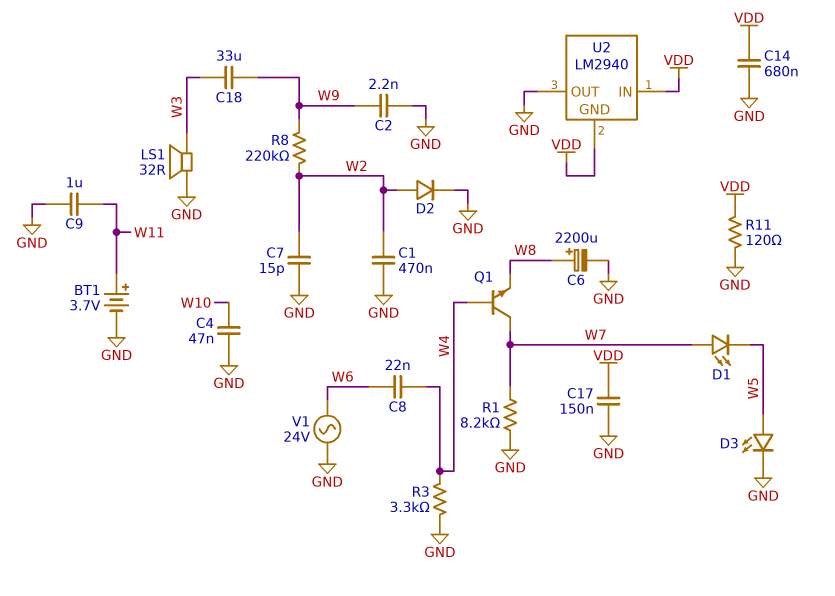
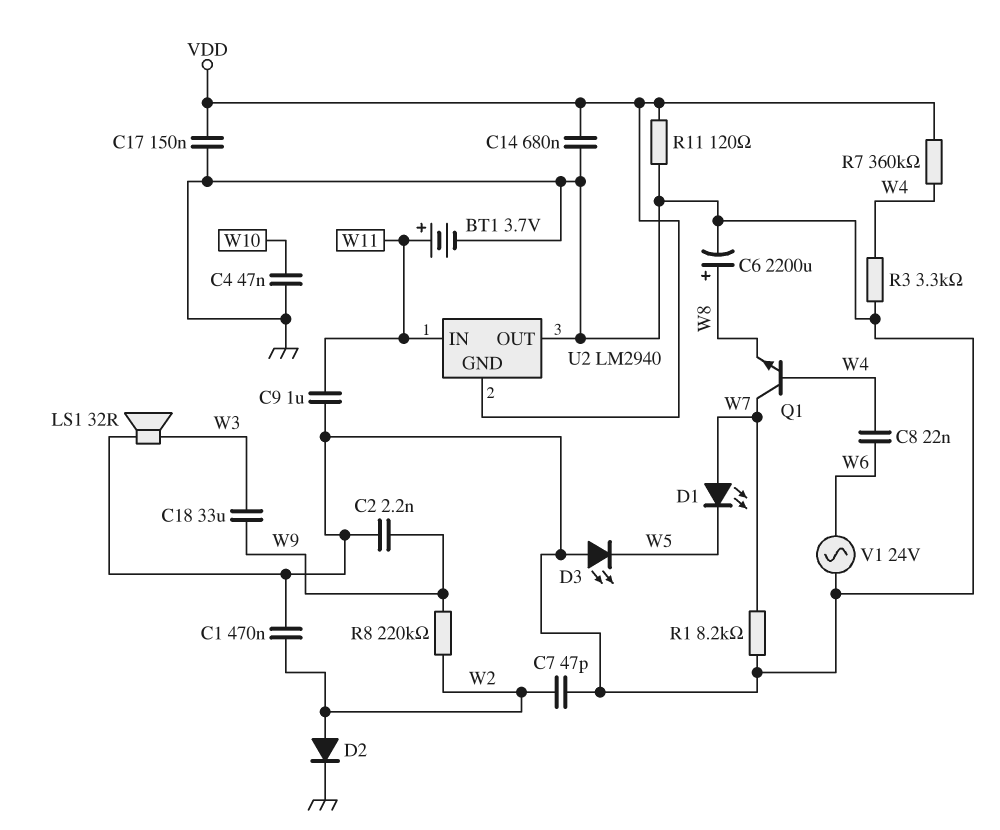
C7: 15pF (GND, W2) -> 47pF (GND, W2)
D3: LED (A W5, K GND) -> LED (A GND, K W5)
R7: none -> 360k (VDD, W4)
U2 pin IN: VDD -> W11

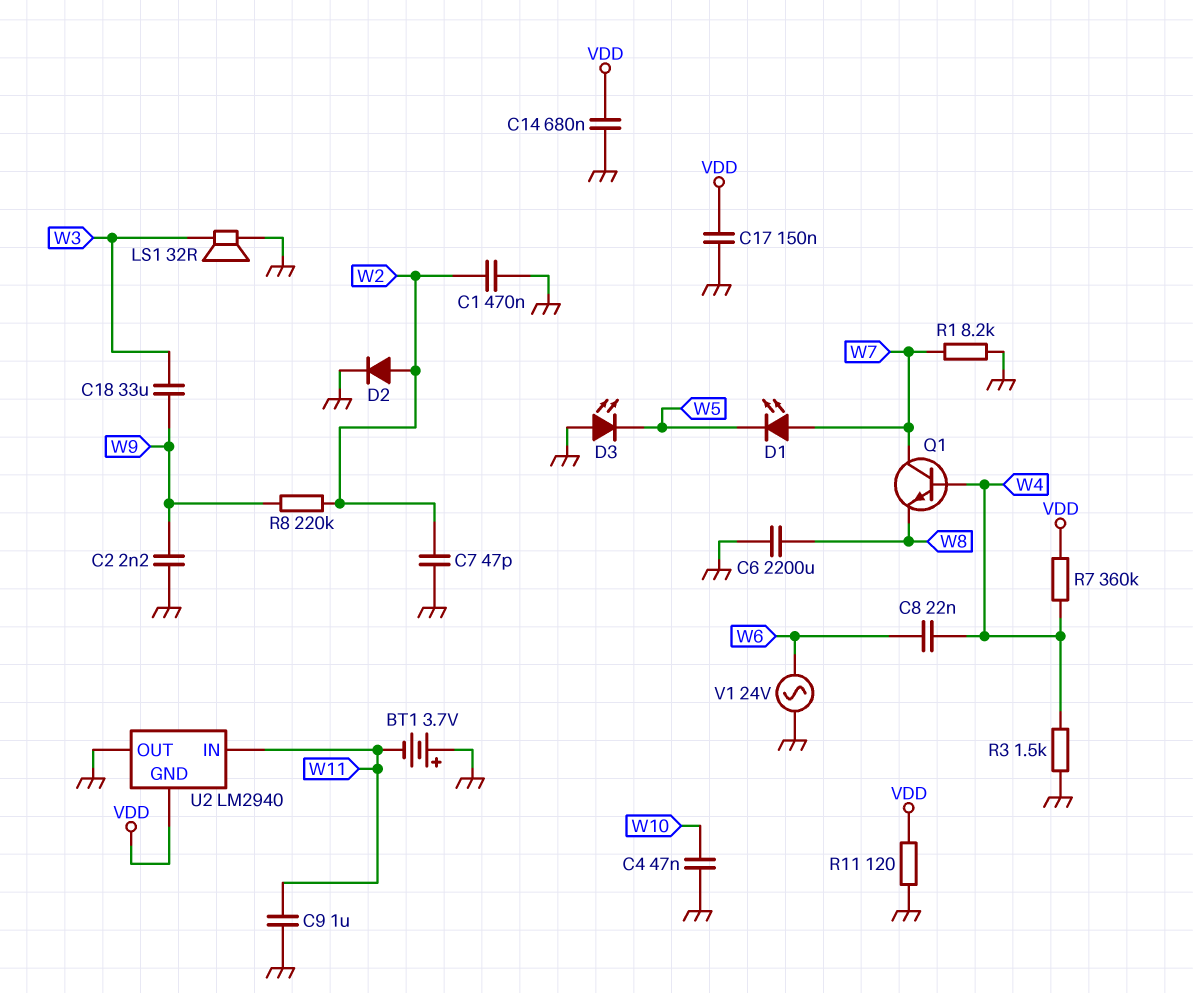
BT1: 3.7V (plus W11, minus GND) -> 3.7V (plus GND, minus W11)
C6: 2200uF (plus W8, minus GND) -> 2200uF (GND, W8)
R3: 3.3k (GND, W4) -> 1.5k (GND, W4)

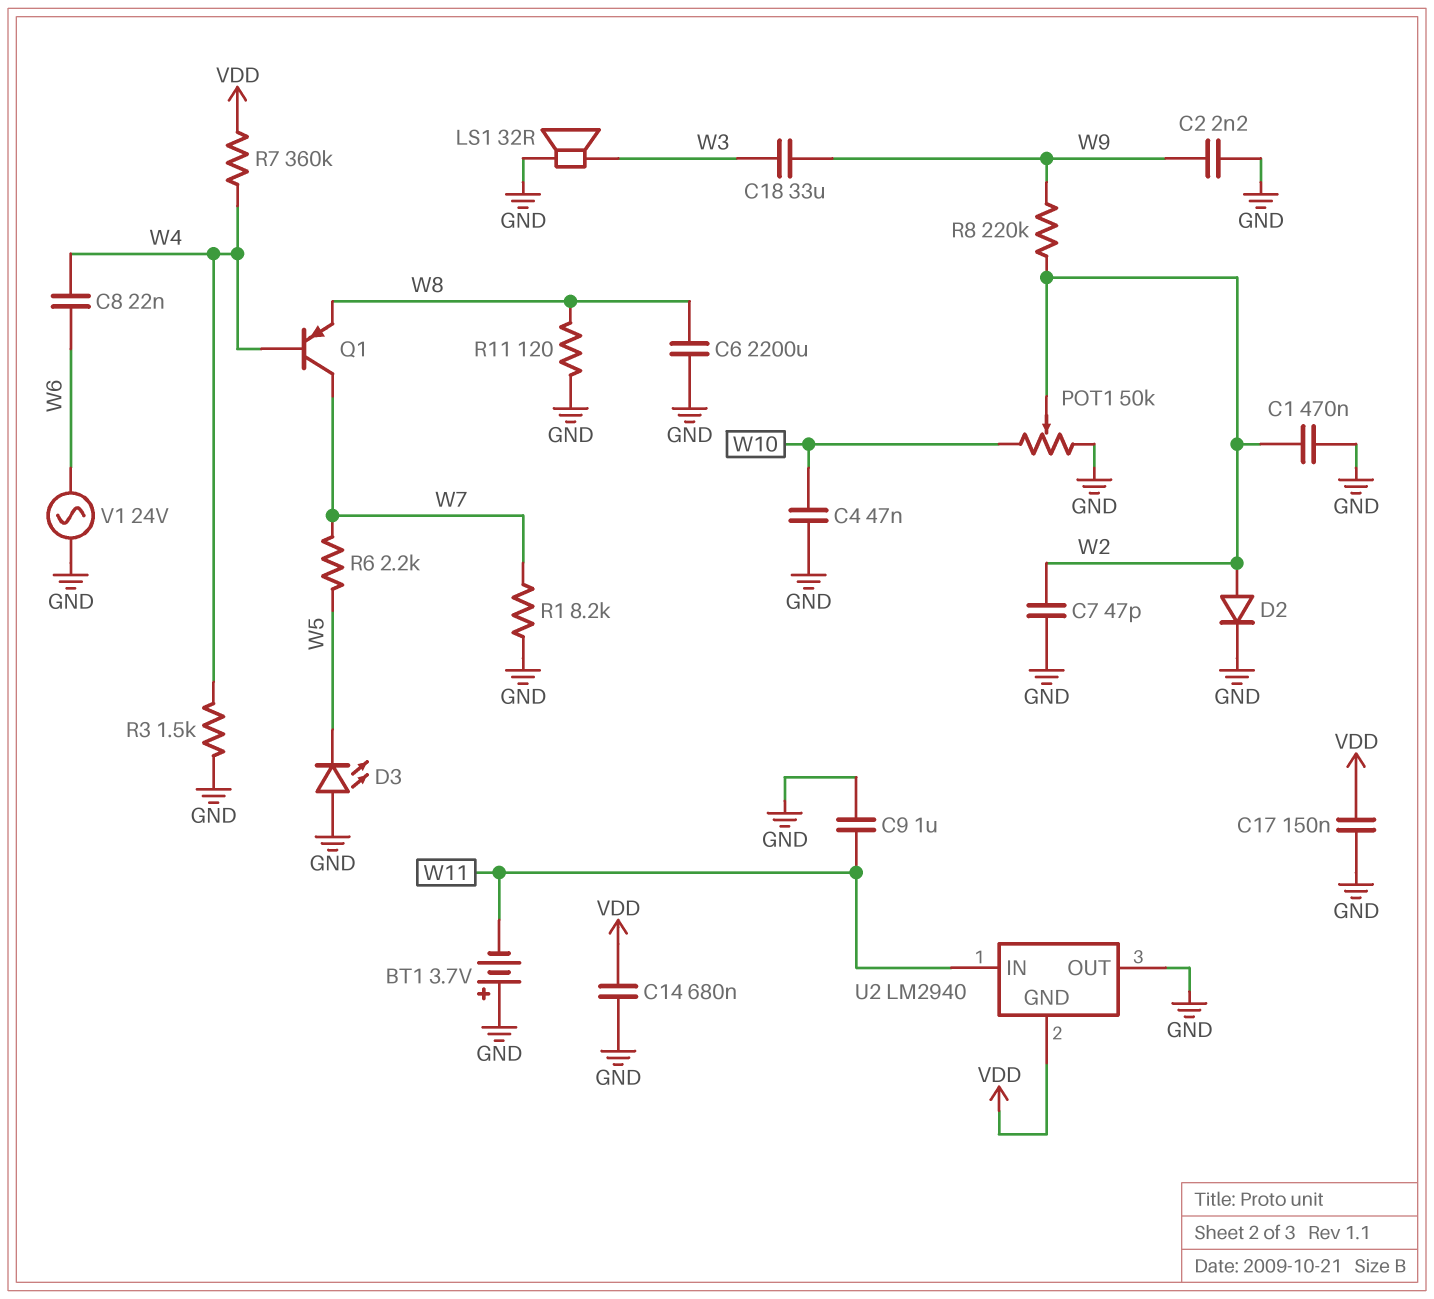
D1: LED (A W7, K W5) -> none
POT1: none -> 50k (GND, W10, wiper W2)
Q1: NPN (B W4, C W7, E W8) -> PNP (B W4, C W7, E W8)
R6: none -> 2.2k (W5, W7)
R11: 120 (GND, VDD) -> 120 (GND, W8)

